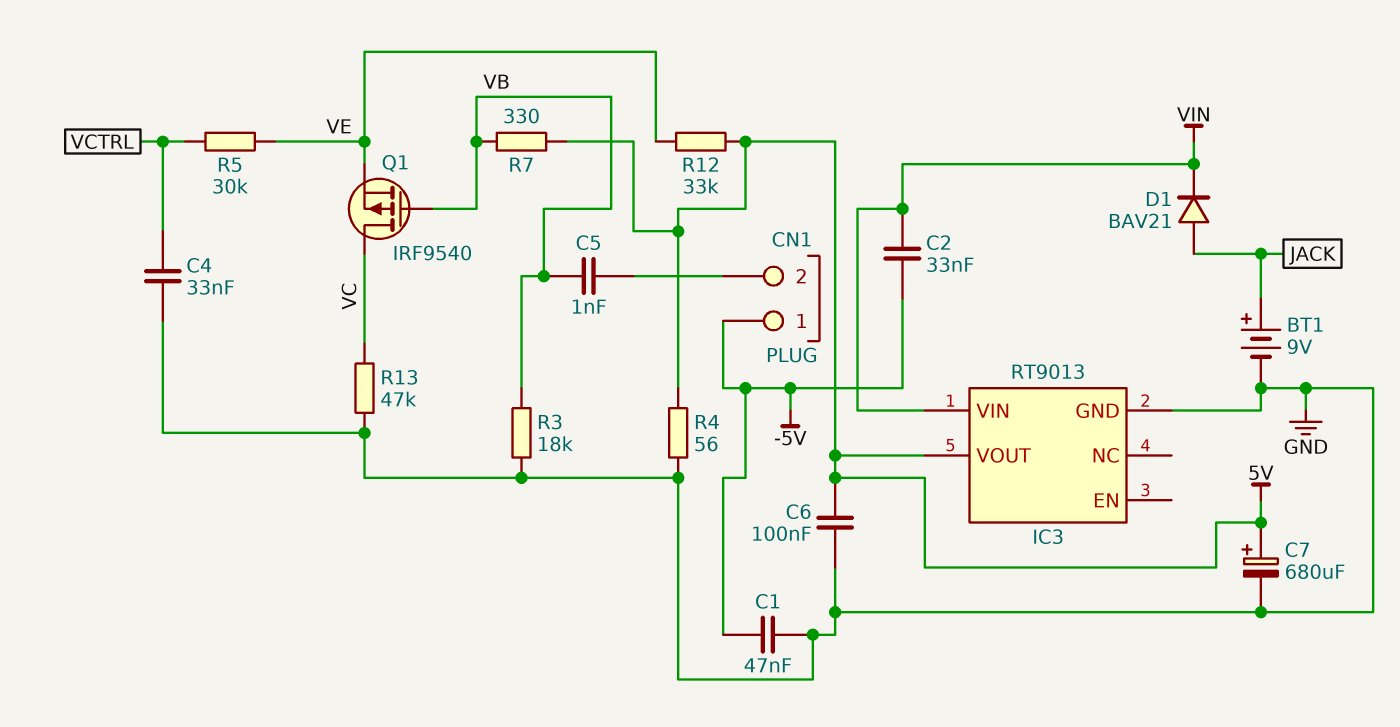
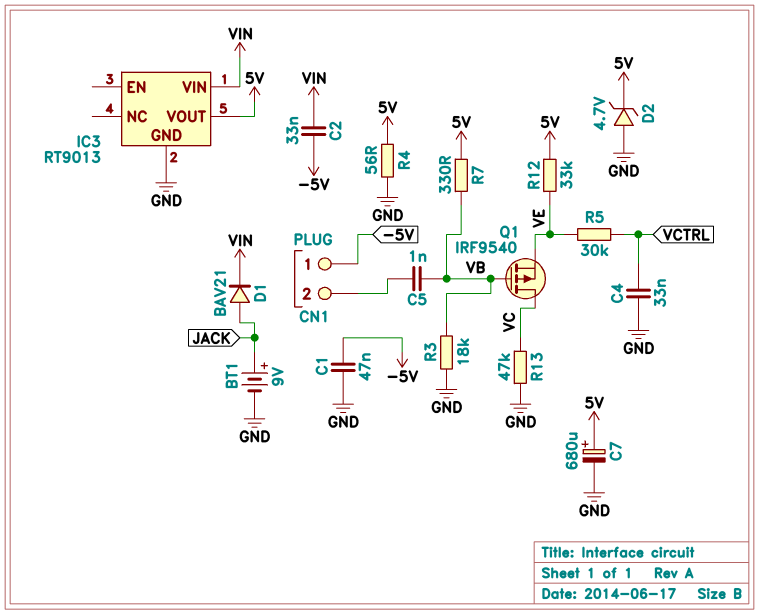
C6: 100nF (5V, GND) -> none
D2: none -> zener 4.7V (A GND, K 5V)

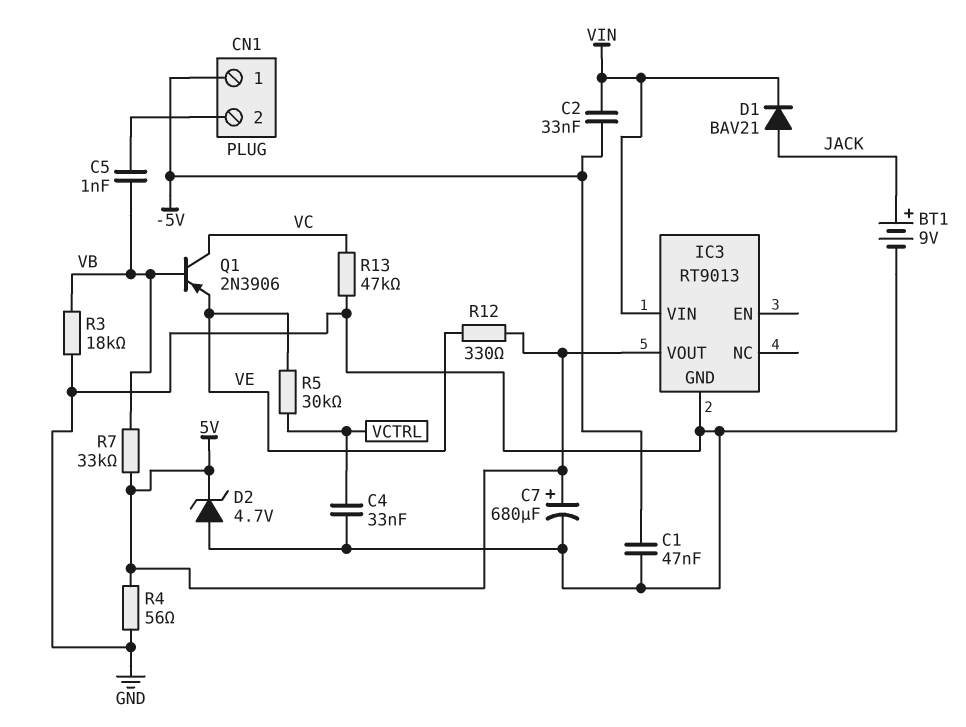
Q1: PMOS IRF9540 (G VB, D VC, S VE) -> PNP 2N3906 (B VB, C VC, E VE)
R7: 330 (5V, VB) -> 33k (5V, VB)
R12: 33k (5V, VE) -> 330 (5V, VE)

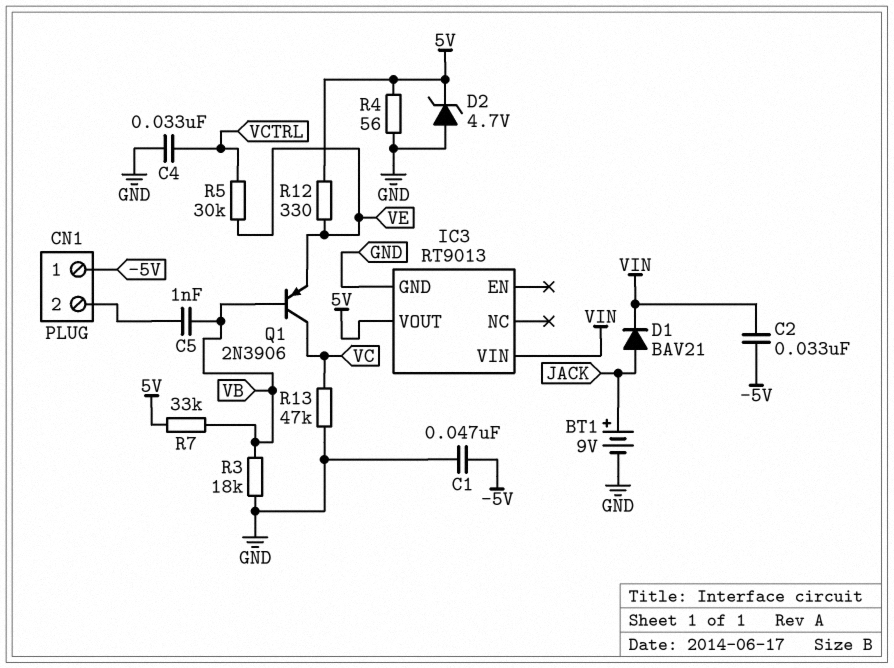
C7: 680uF (plus 5V, minus GND) -> none

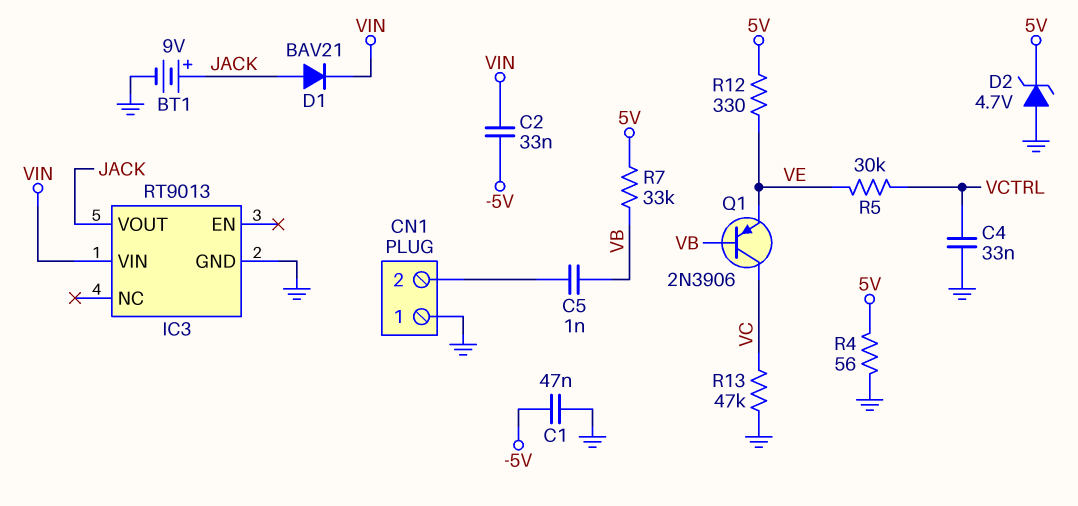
CN1 pin 1: -5V -> GND
IC3 pin VOUT: 5V -> JACK
R3: 18k (GND, VB) -> none

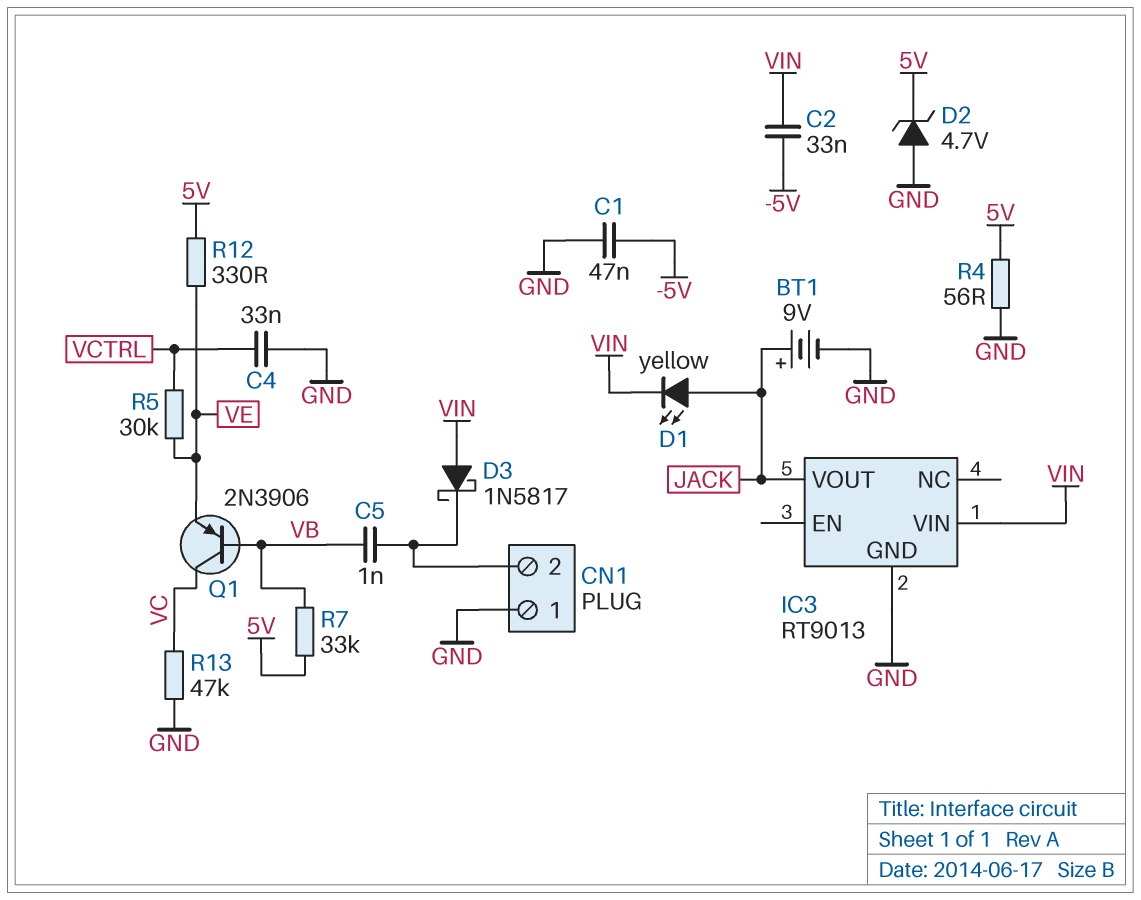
D1: diode BAV21 (A JACK, K VIN) -> LED yellow (A JACK, K VIN)
D3: none -> schottky 1N5817 (A VIN, K CN1/2)

